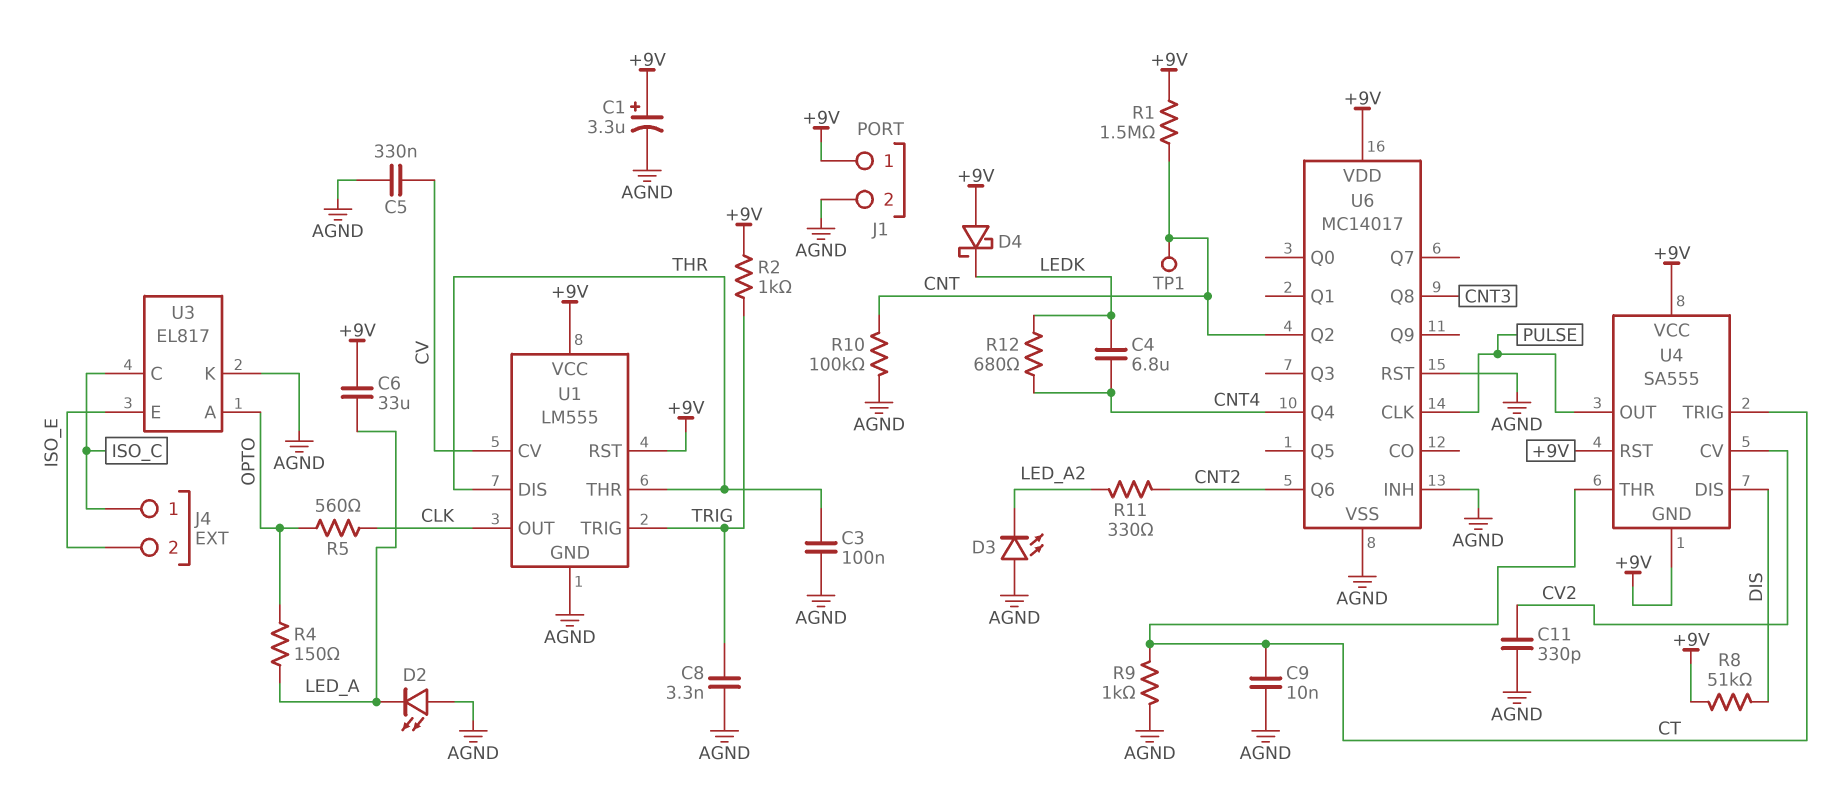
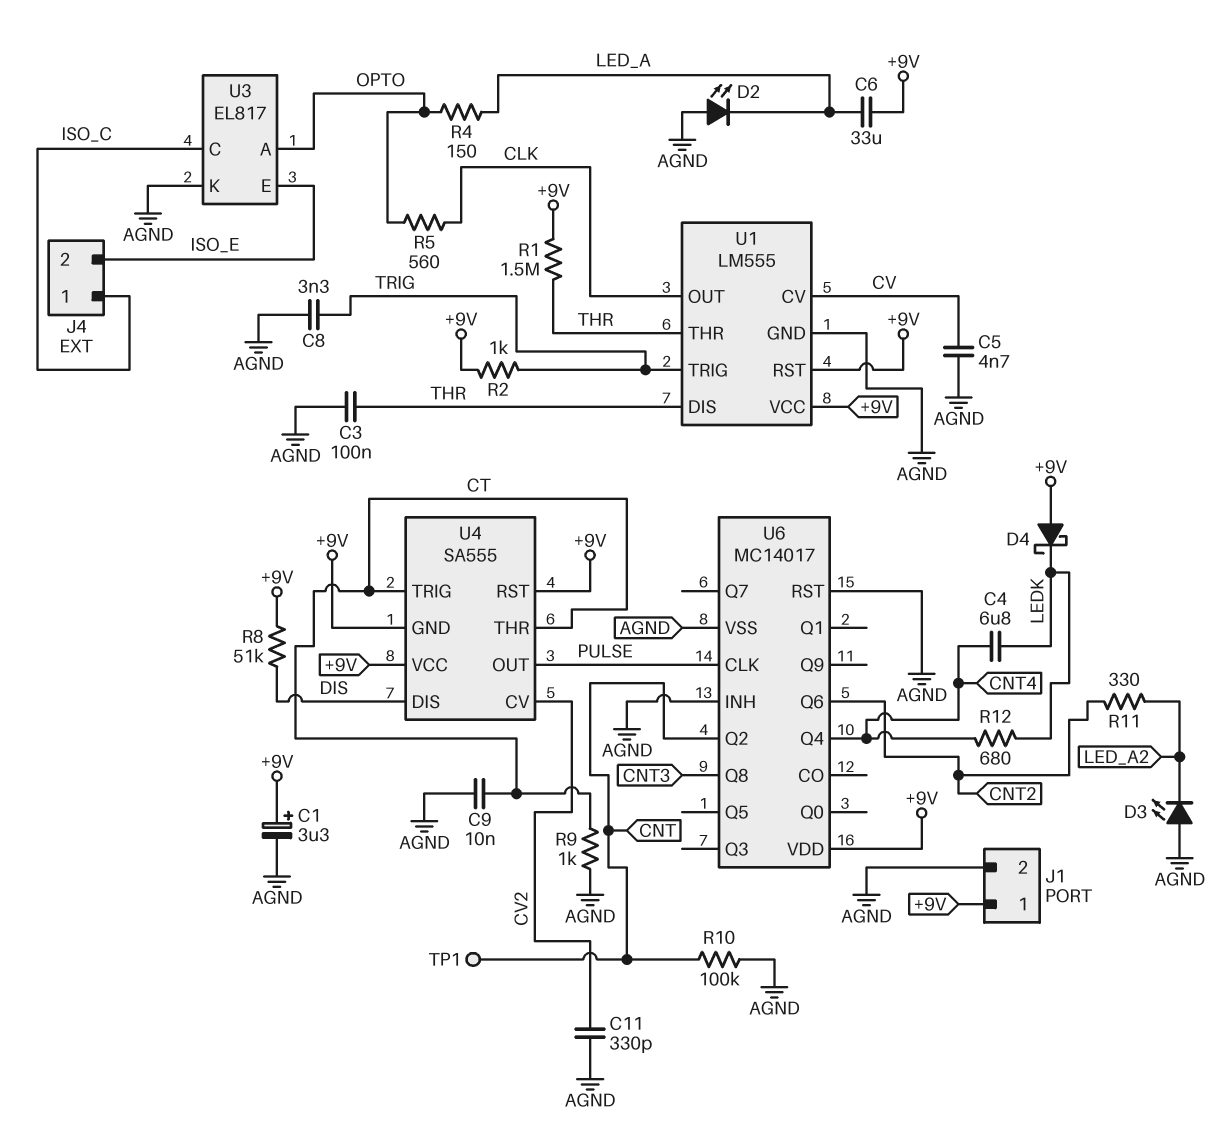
C5: 330nF (AGND, CV) -> 4.7nF (AGND, CV)
R1: 1.5M (+9V, CNT) -> 1.5M (+9V, THR)

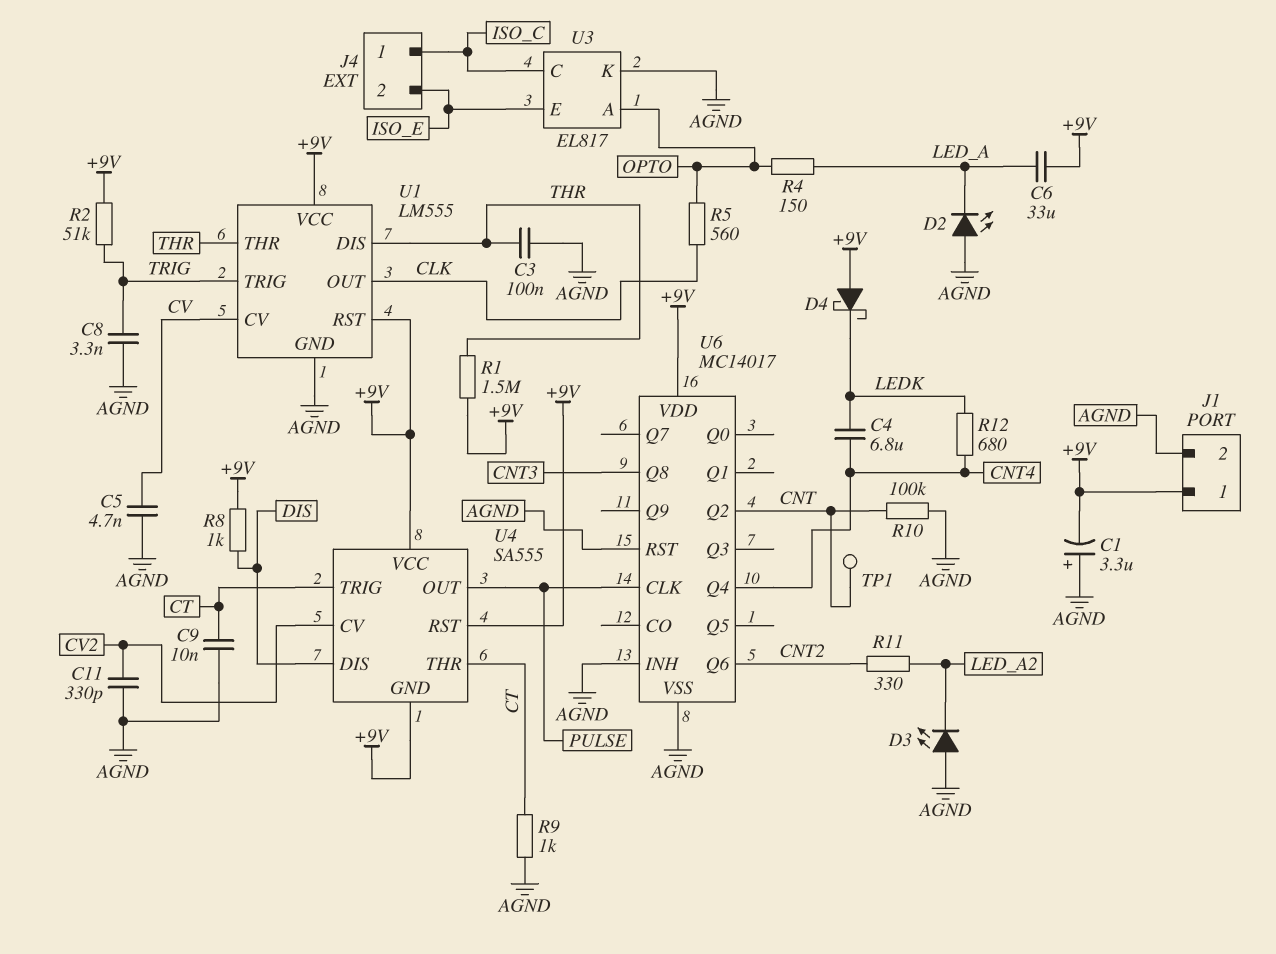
C1: 3.3uF (plus +9V, minus AGND) -> 3.3uF (plus AGND, minus +9V)
R2: 1k (+9V, TRIG) -> 51k (+9V, TRIG)
R8: 51k (+9V, DIS) -> 1k (+9V, DIS)

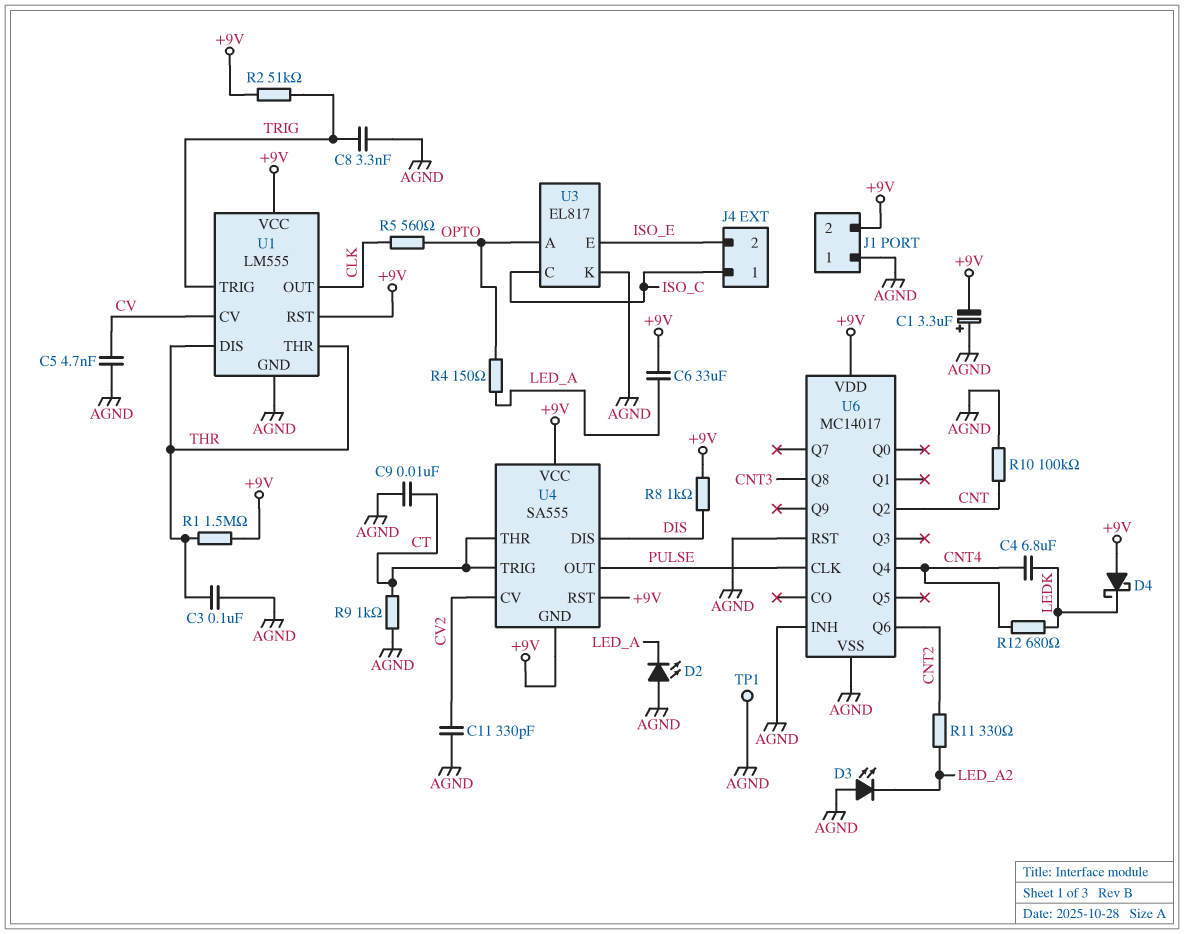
J1 pin 1: +9V -> AGND
J1 pin 2: AGND -> +9V
TP1: test point (CNT) -> test point (AGND)

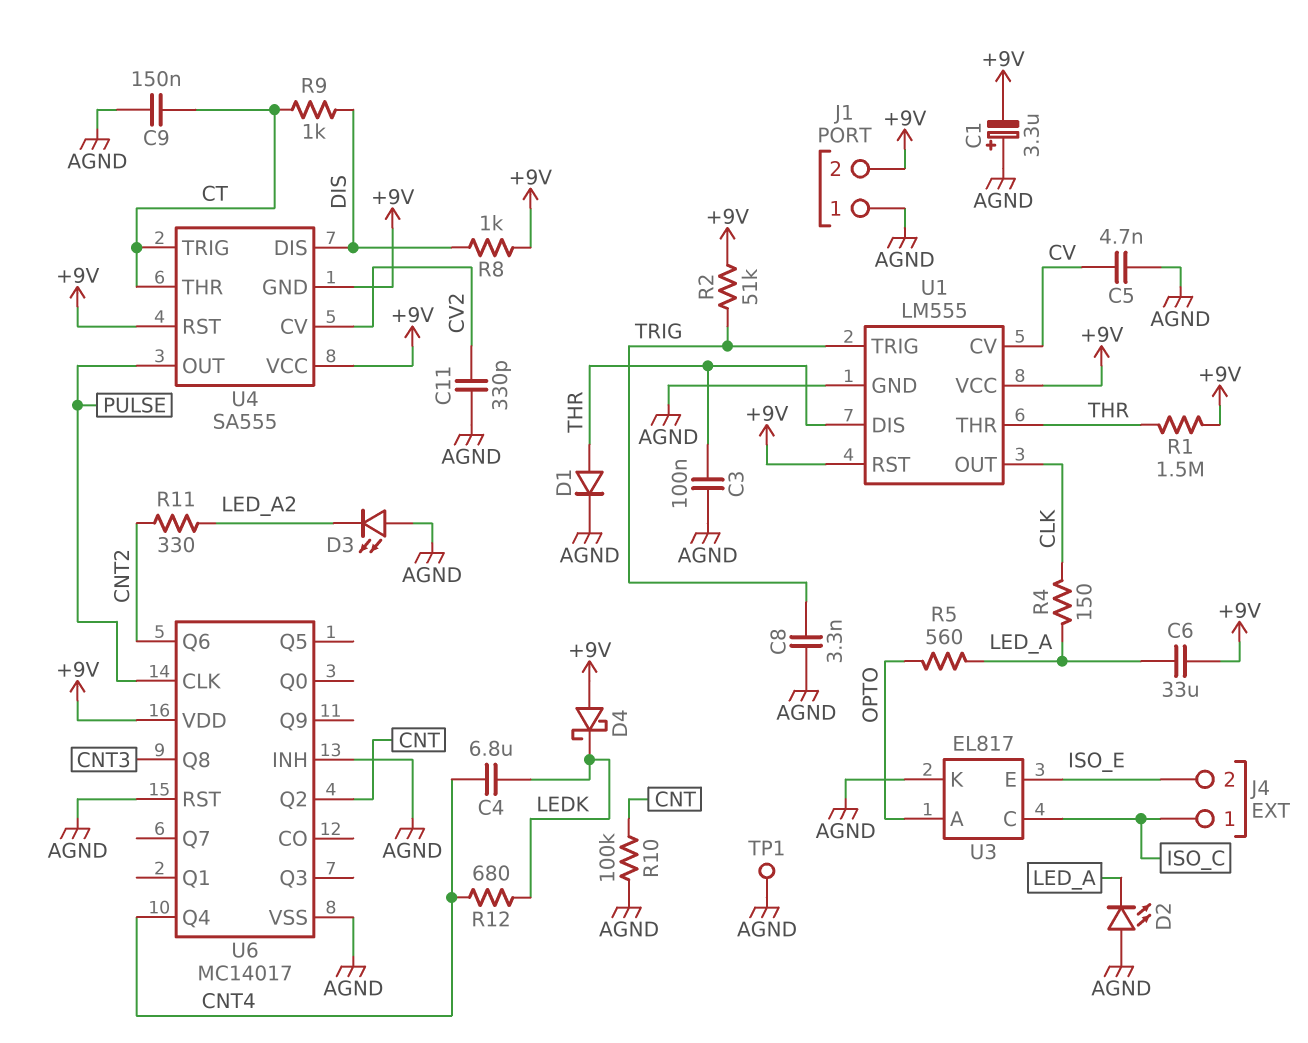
C9: 10nF (AGND, CT) -> 150nF (AGND, CT)
D1: none -> diode (A THR, K AGND)
R4: 150 (LED_A, OPTO) -> 150 (CLK, LED_A)
R5: 560 (CLK, OPTO) -> 560 (LED_A, OPTO)
R9: 1k (AGND, CT) -> 1k (CT, DIS)

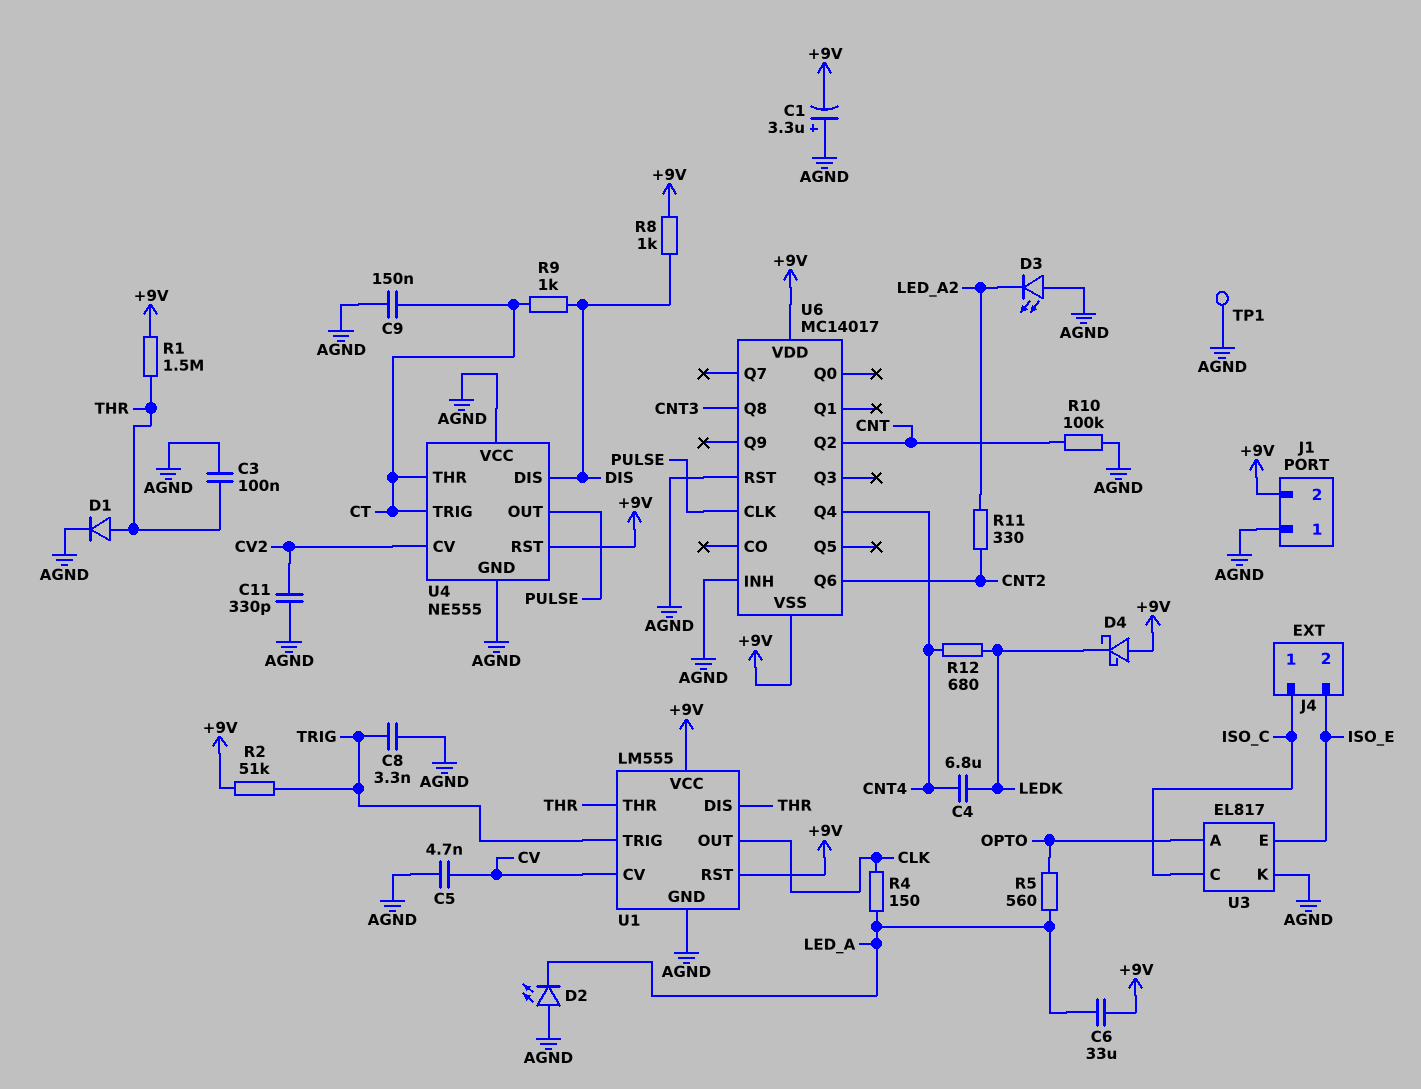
U4: SA555 -> NE555
U4 pin GND: +9V -> AGND
U4 pin VCC: +9V -> AGND
U6 pin VSS: AGND -> +9V

